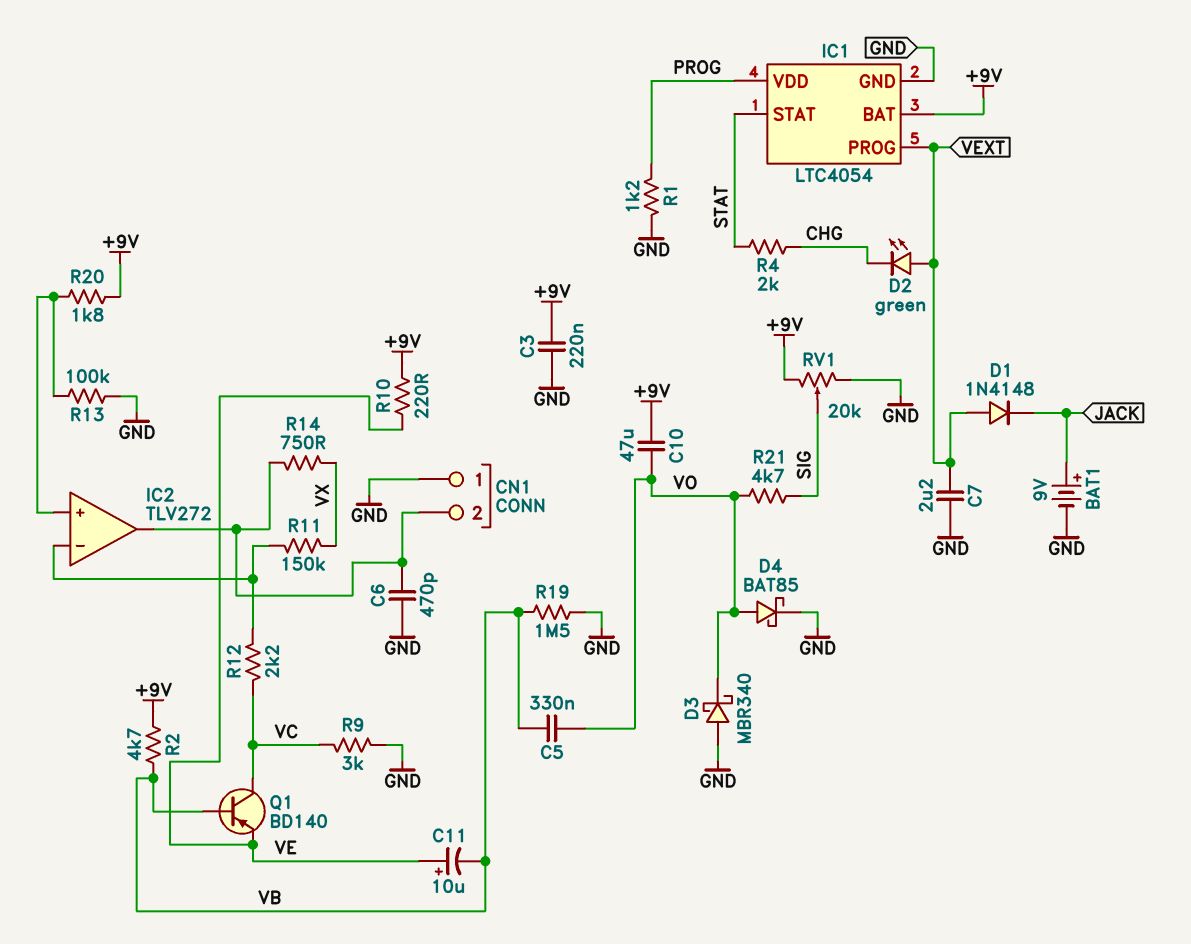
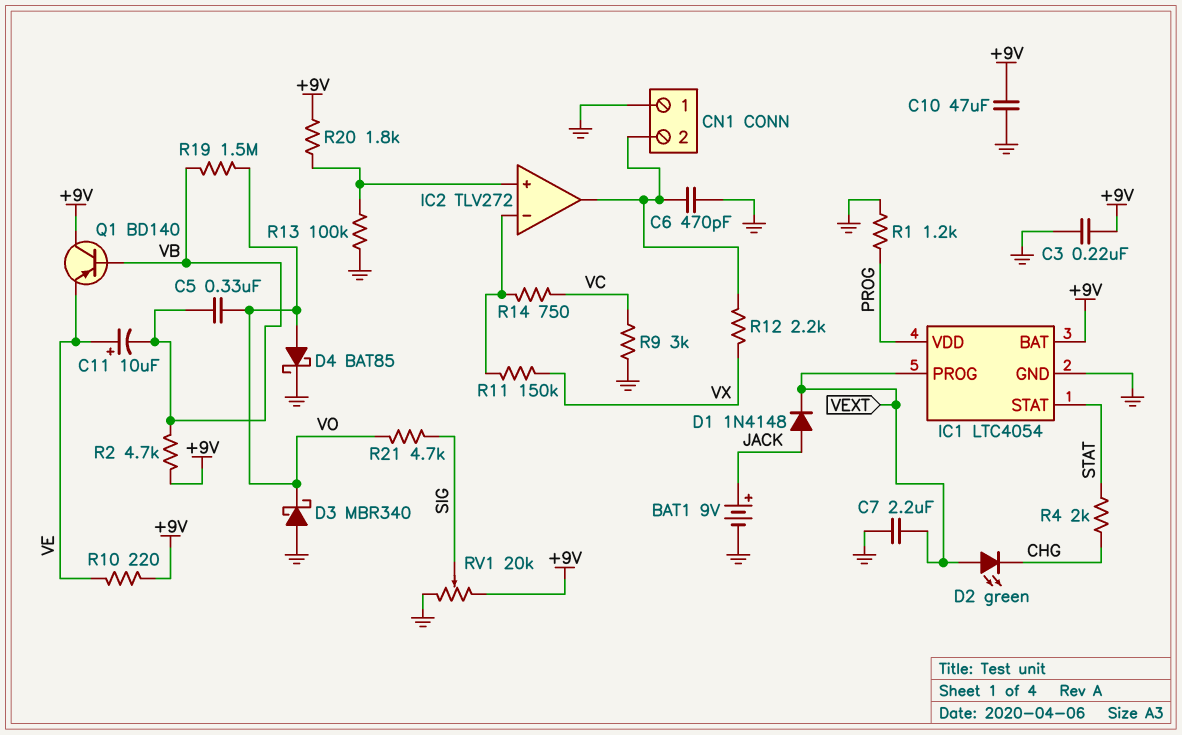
C10: 47uF (+9V, VO) -> 47uF (+9V, GND)
D1: diode 1N4148 (A VEXT, K JACK) -> diode 1N4148 (A JACK, K VEXT)
Q1: PNP BD140 (B VB, C VC, E VE) -> PNP BD140 (B VB, C +9V, E VE)
R12: 2.2k (IC2/in-, VC) -> 2.2k (CN1/2, VX)
R14: 750 (CN1/2, VX) -> 750 (IC2/in-, VC)
R19: 1.5M (GND, VB) -> 1.5M (VB, VO)

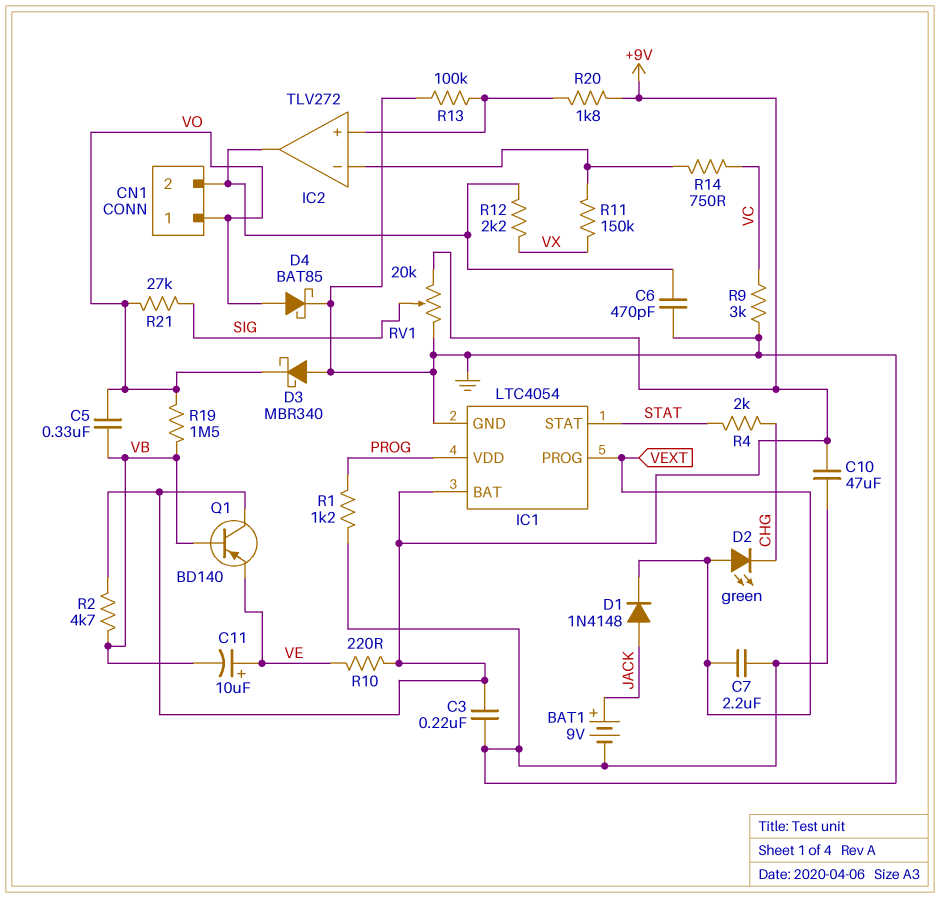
CN1 pin 1: GND -> VO
R21: 4.7k (SIG, VO) -> 27k (SIG, VO)

